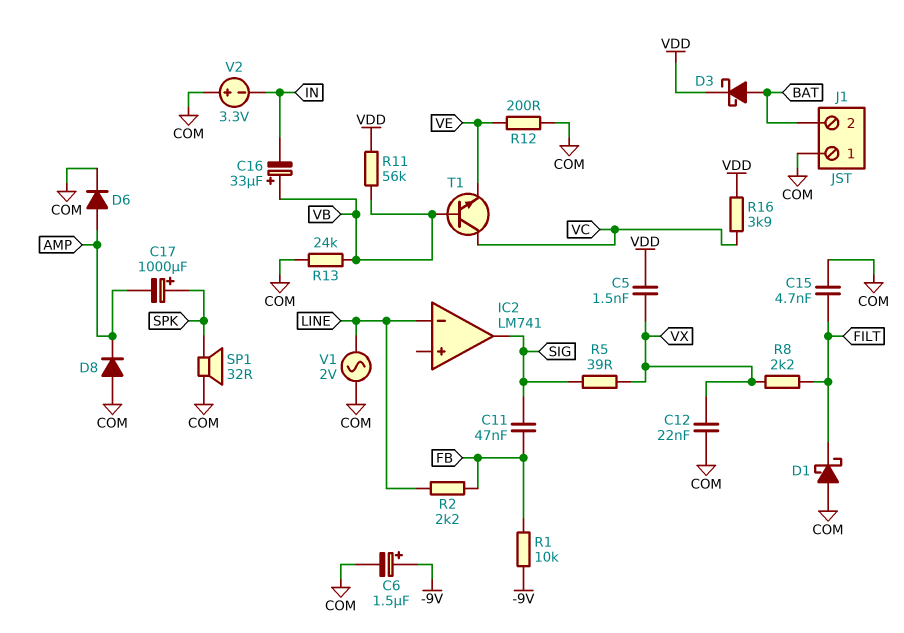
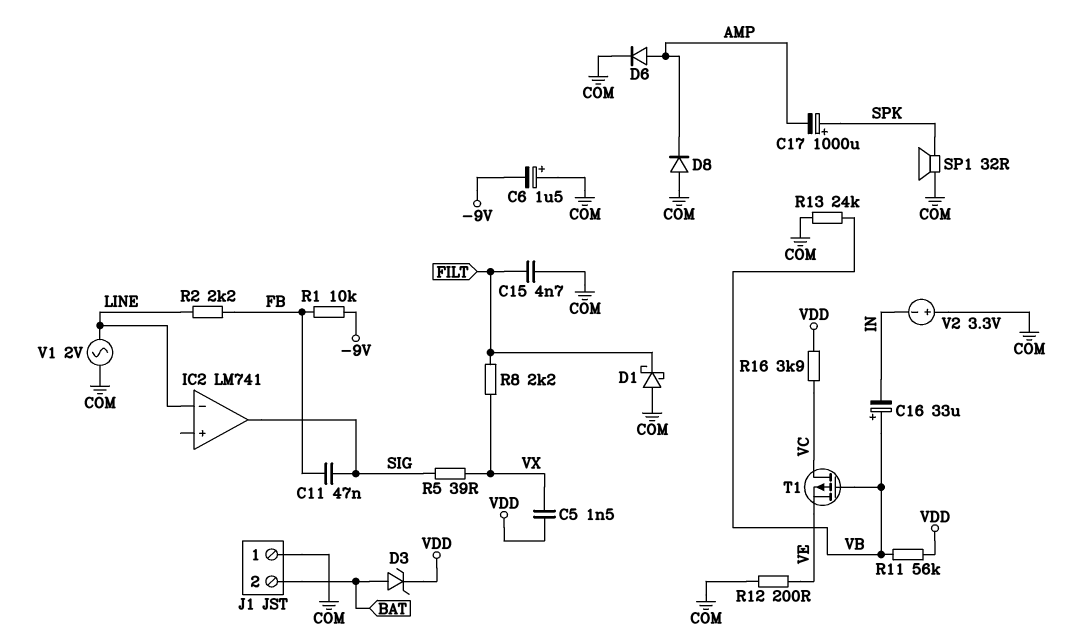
C6: 1.5uF (plus -9V, minus COM) -> 1.5uF (plus COM, minus -9V)
C12: 22nF (COM, VX) -> none
D3: schottky (A BAT, K VDD) -> zener (A BAT, K VDD)
T1: NPN (B VB, C VC, E VE) -> PMOS (G VB, D VC, S VE)

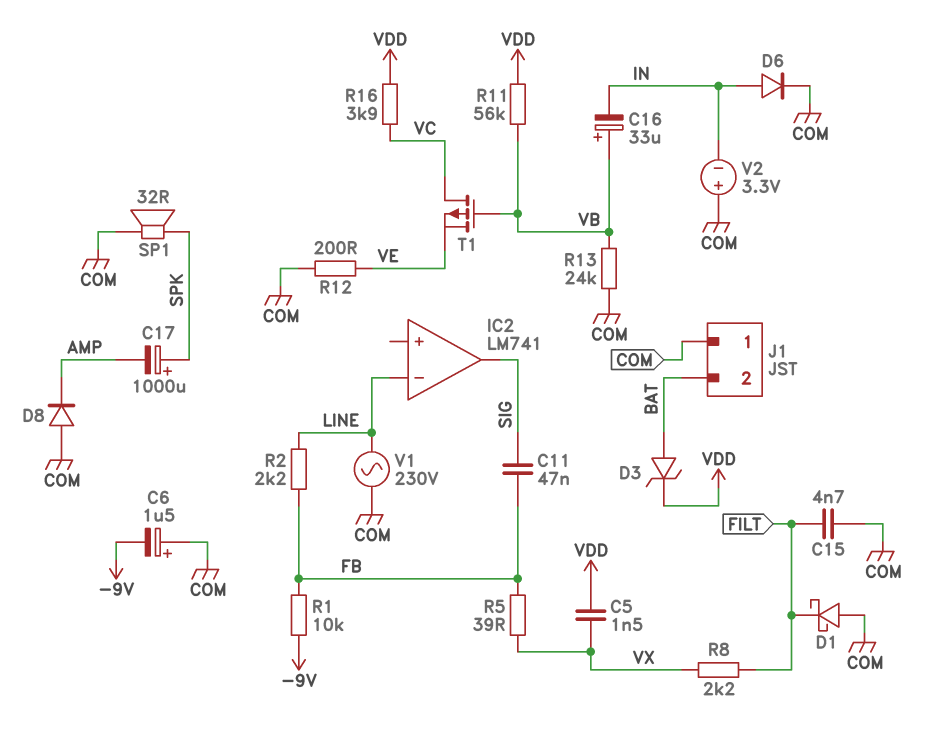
D6: diode (A AMP, K COM) -> diode (A IN, K COM)
R5: 39 (SIG, VX) -> 39 (FB, VX)
V1: AC 2V (COM, LINE) -> AC 230V (COM, LINE)

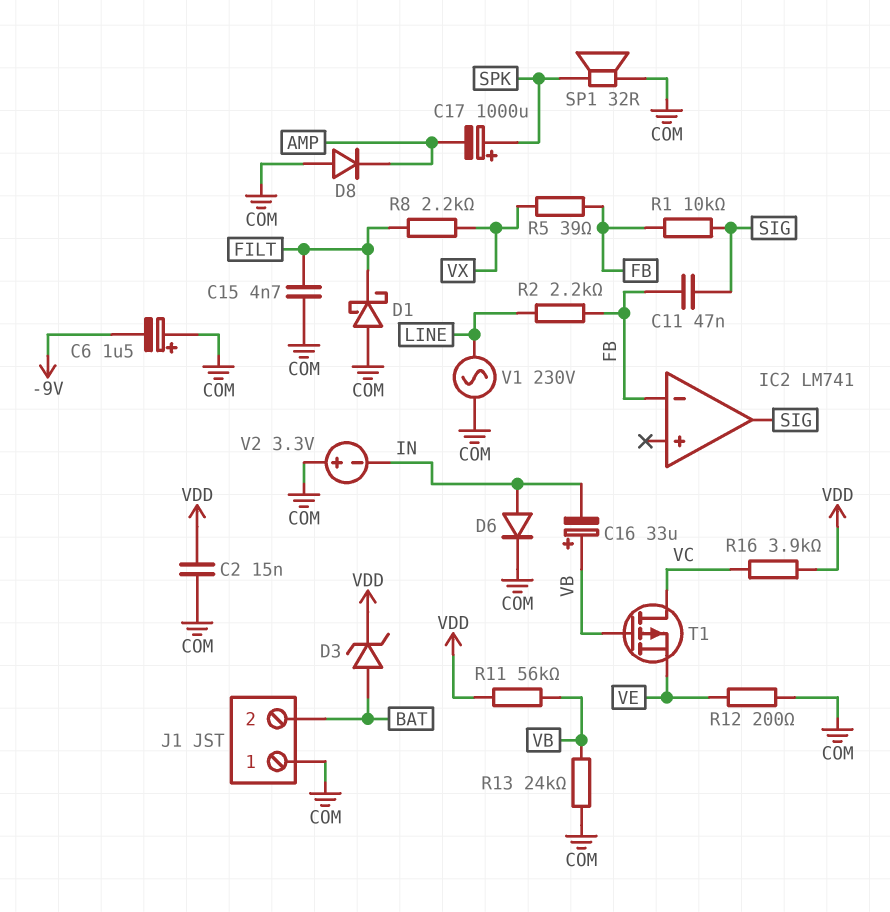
C2: none -> 15nF (COM, VDD)
C5: 1.5nF (VDD, VX) -> none
IC2 pin in-: LINE -> FB
R1: 10k (-9V, FB) -> 10k (FB, SIG)

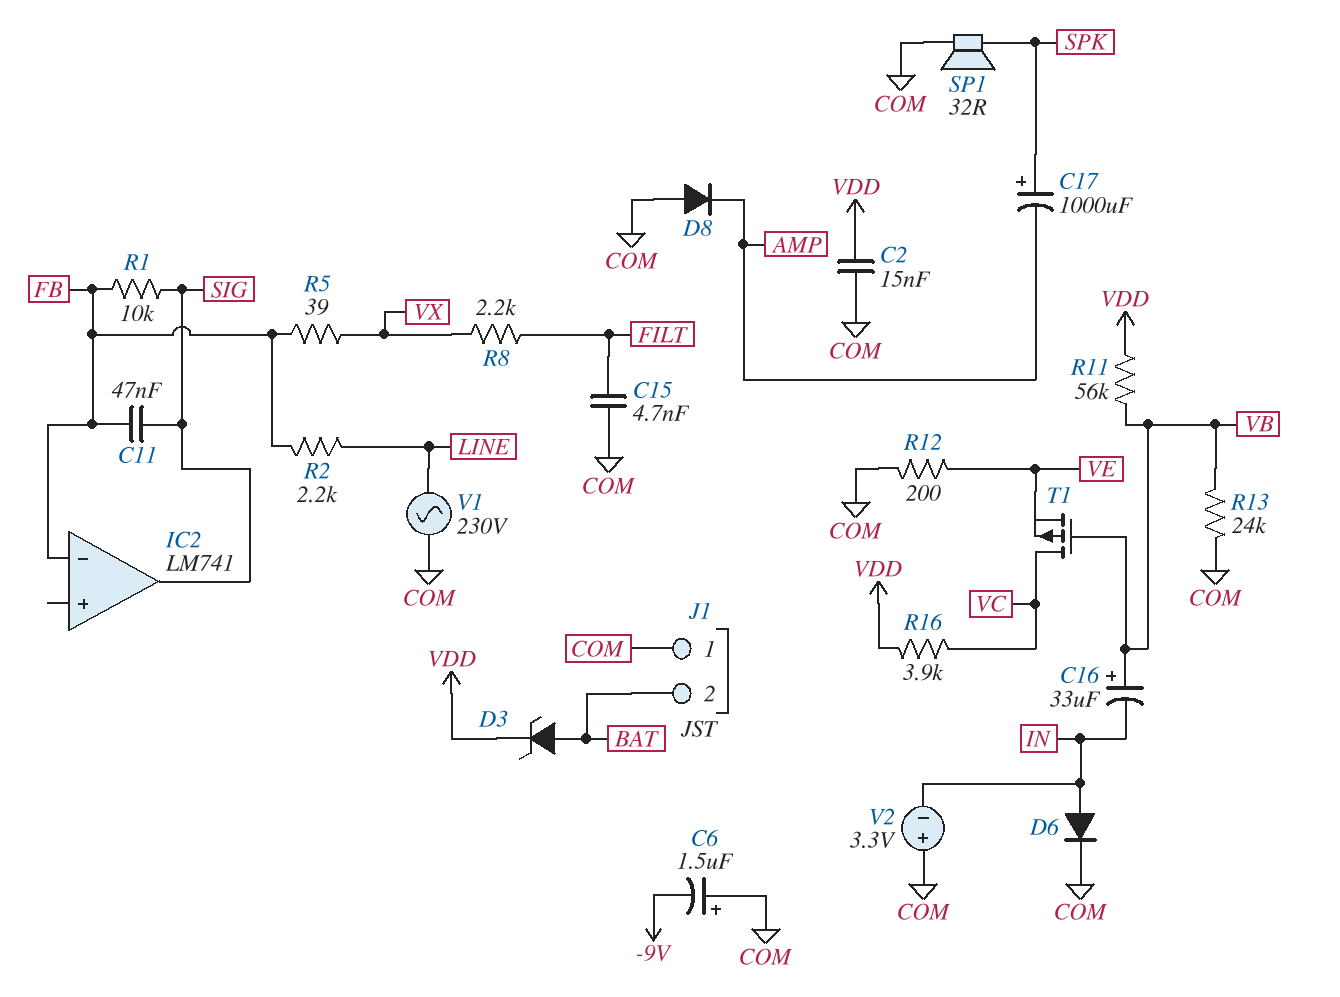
D1: schottky (A COM, K FILT) -> none

